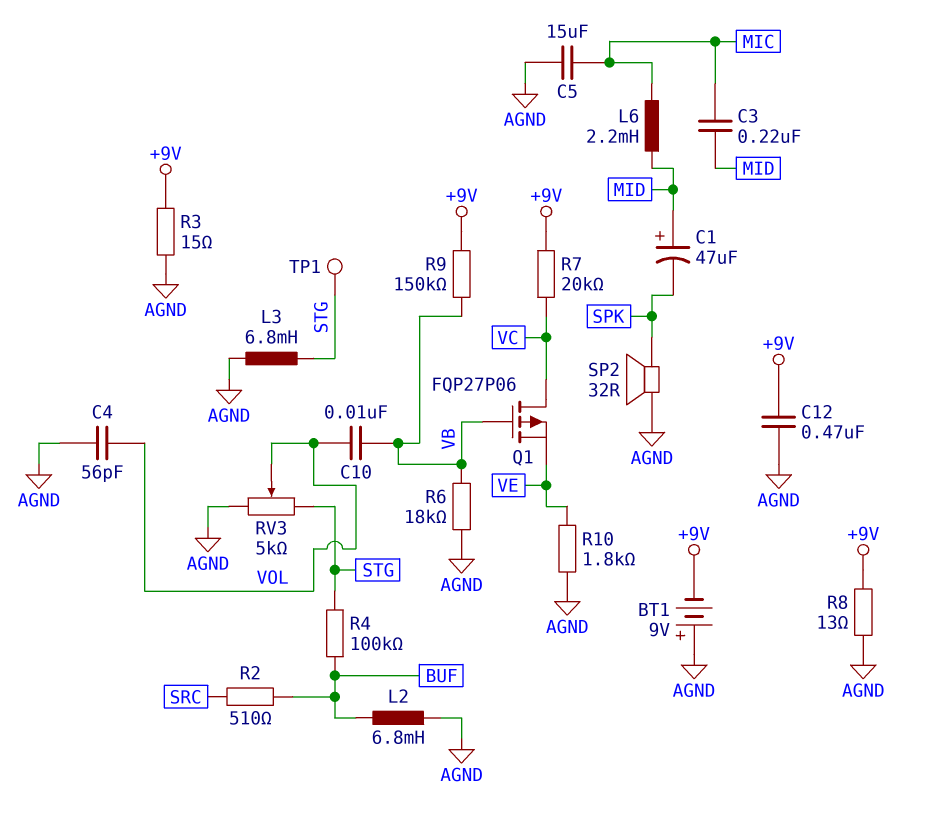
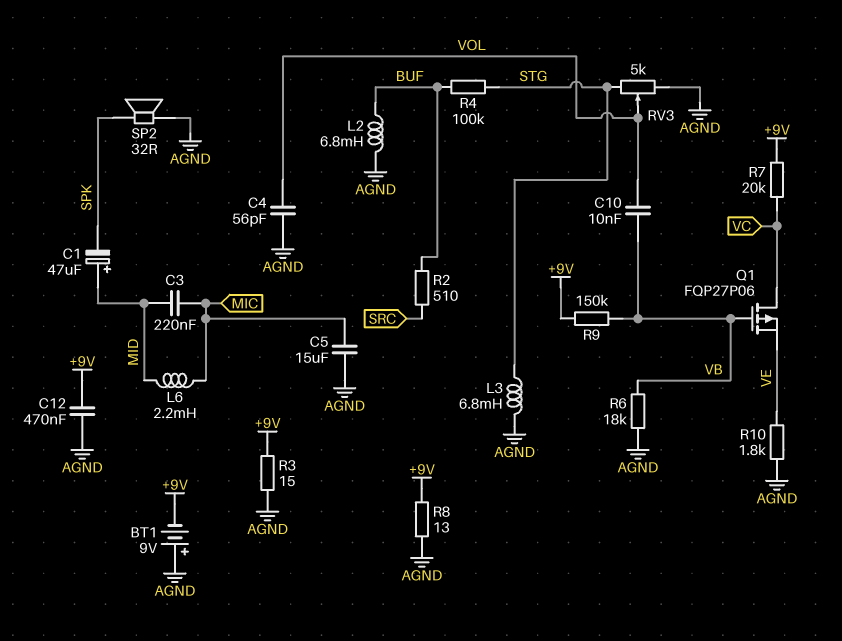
TP1: test point (STG) -> none

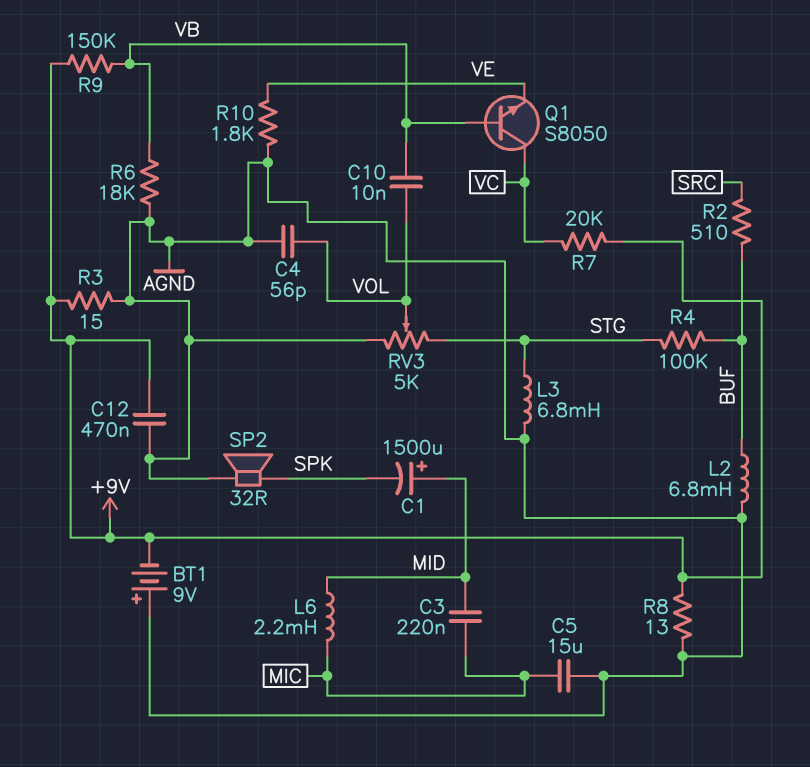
C1: 47uF (plus MID, minus SPK) -> 1500uF (plus MID, minus SPK)
Q1: PMOS FQP27P06 (G VB, D VC, S VE) -> NPN S8050 (B VB, C VC, E VE)

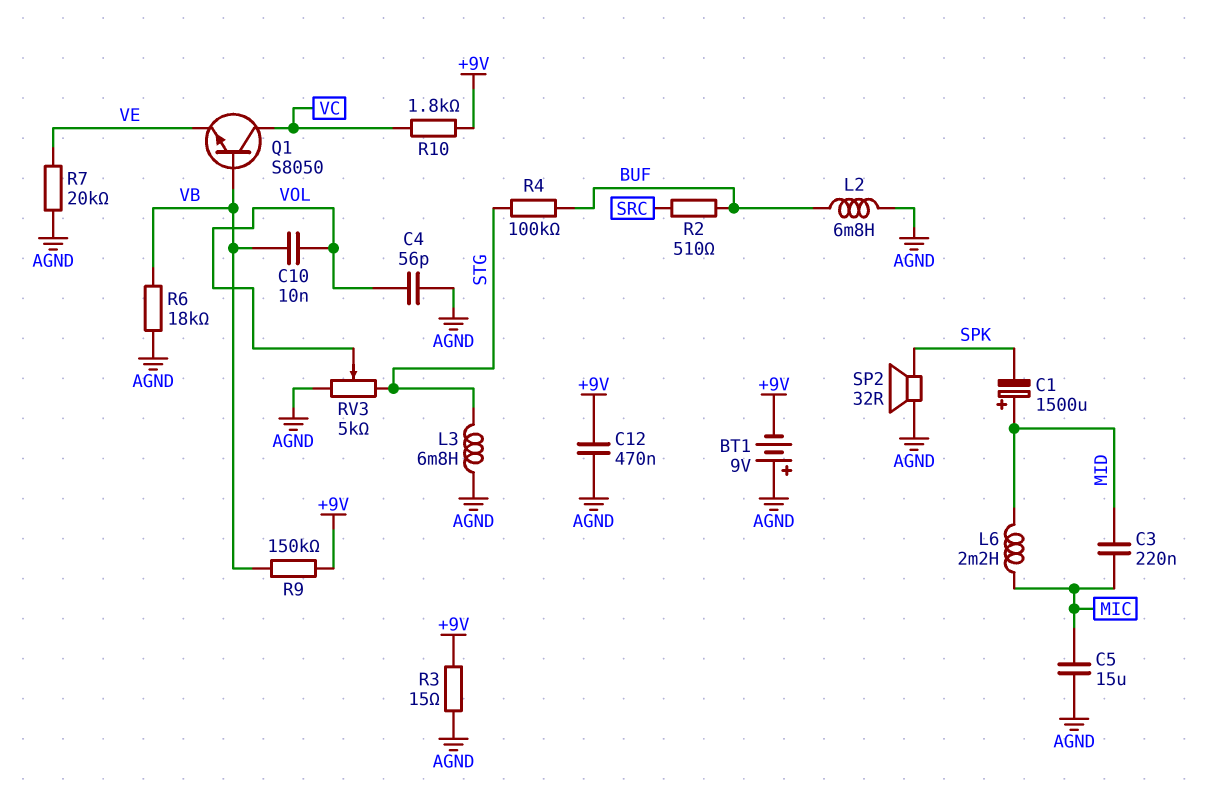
R7: 20k (+9V, VC) -> 20k (AGND, VE)
R8: 13 (+9V, AGND) -> none
R10: 1.8k (AGND, VE) -> 1.8k (+9V, VC)

